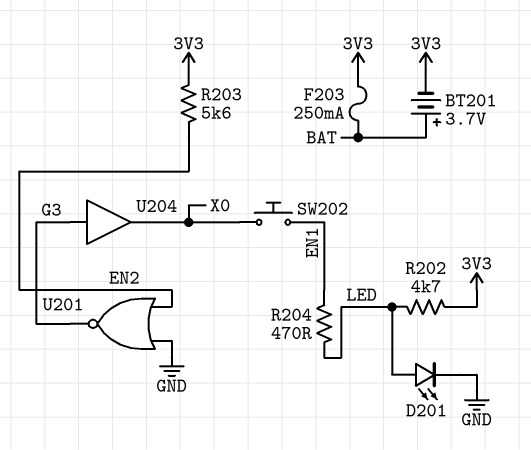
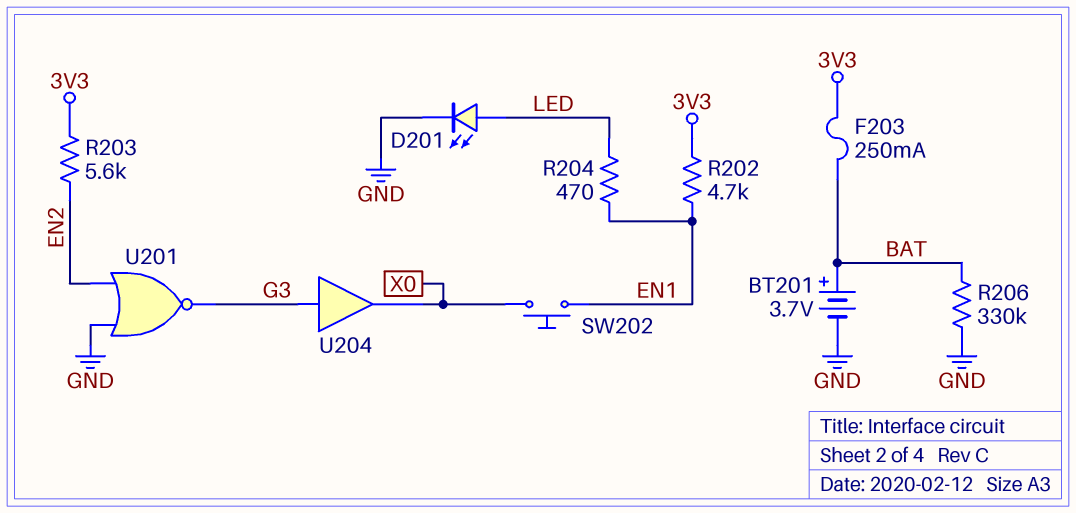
BT201: 3.7V (plus BAT, minus 3V3) -> 3.7V (plus BAT, minus GND)
R202: 4.7k (3V3, LED) -> 4.7k (3V3, EN1)
R206: none -> 330k (BAT, GND)

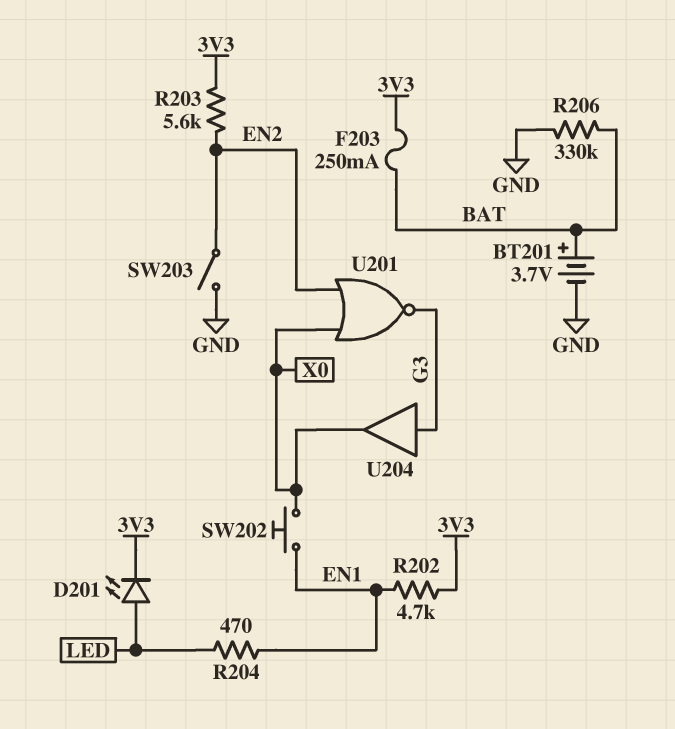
D201: LED (A LED, K GND) -> LED (A LED, K 3V3)
SW203: none -> switch (EN2, GND)
U201: NOR (in EN2, in GND, out G3) -> NOR (in EN2, in X0, out G3)

